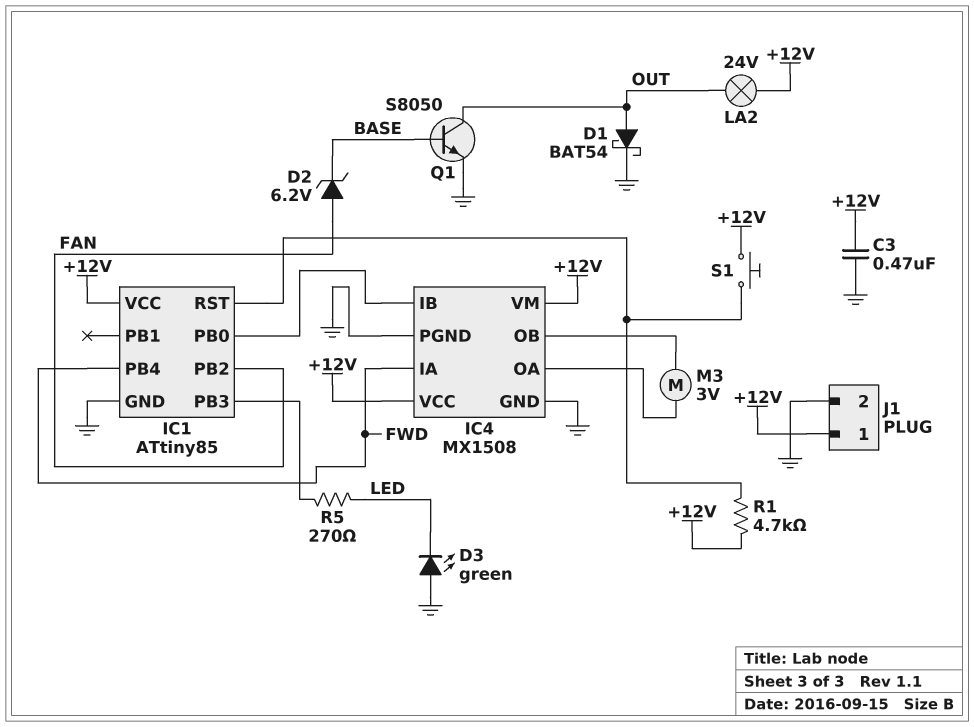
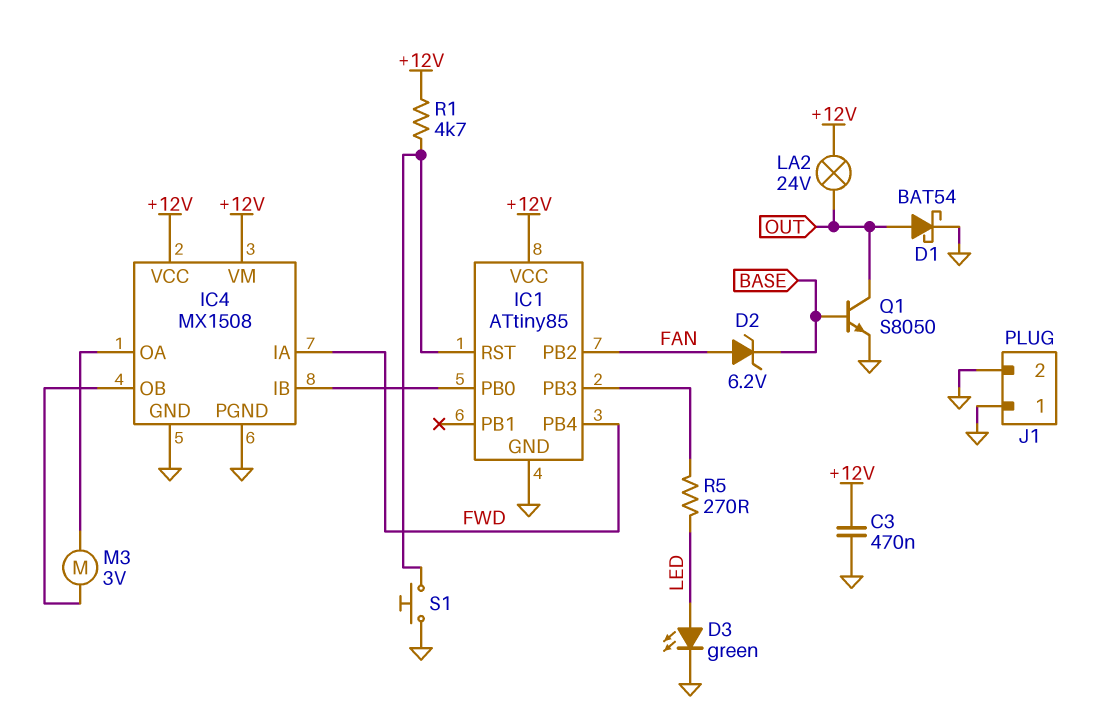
D3: LED green (A GND, K LED) -> LED green (A LED, K GND)
J1 pin 1: +12V -> GND
S1: button (+12V, IC1/RST) -> button (GND, IC1/RST)

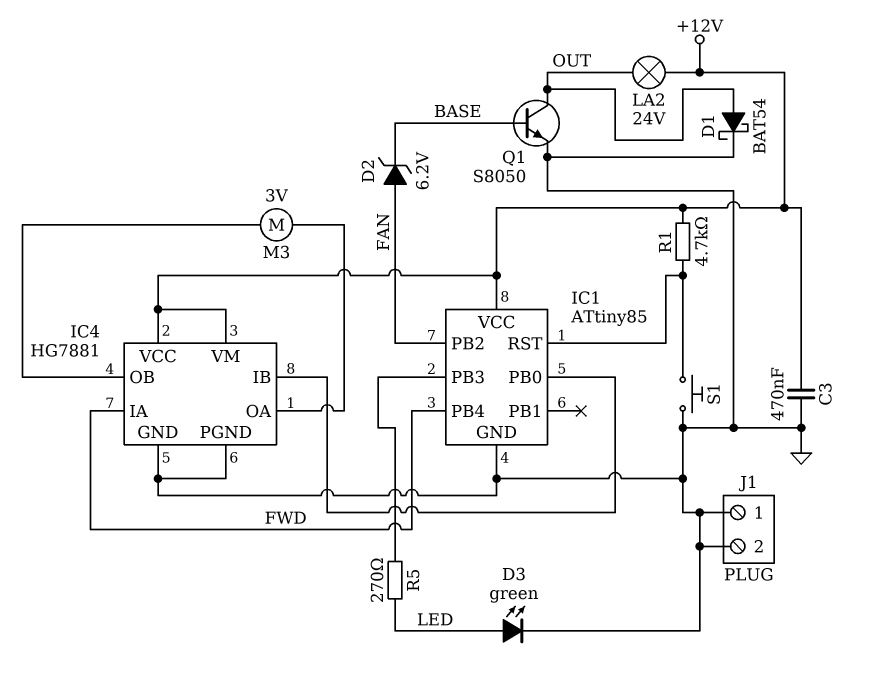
IC4: MX1508 -> HG7881

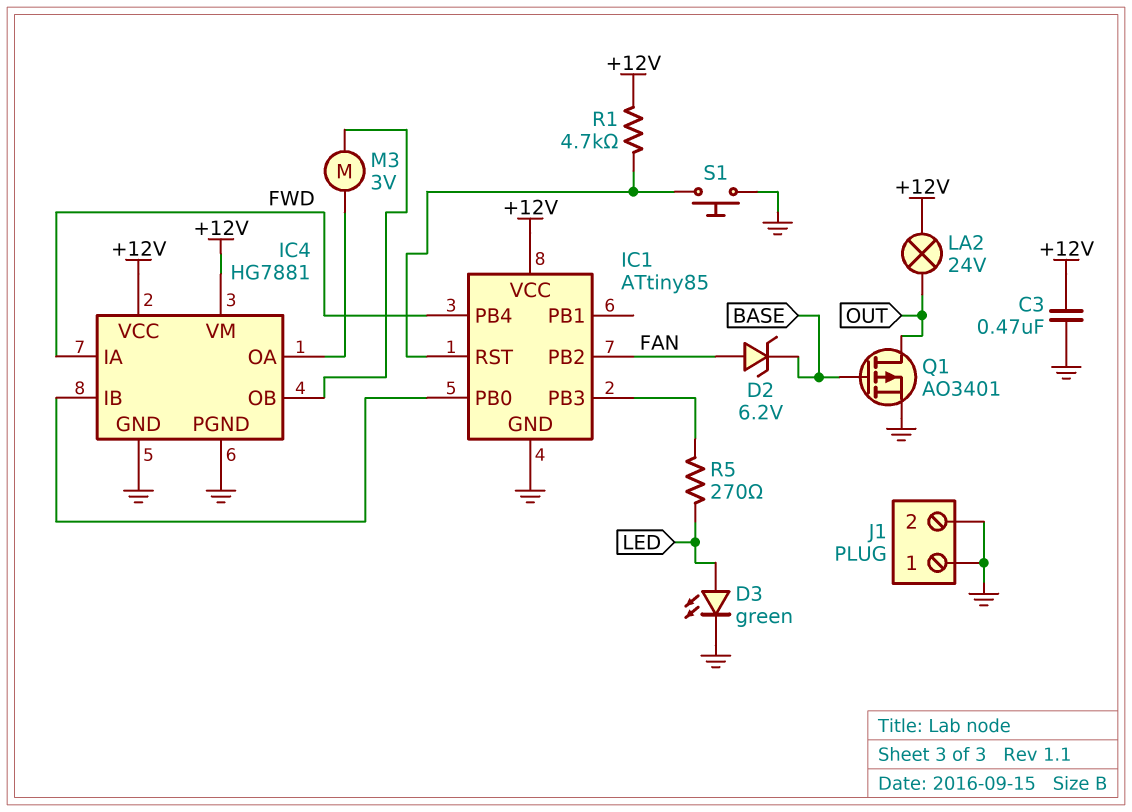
D1: schottky BAT54 (A OUT, K GND) -> none
Q1: NPN S8050 (B BASE, C OUT, E GND) -> PMOS AO3401 (G BASE, D OUT, S GND)

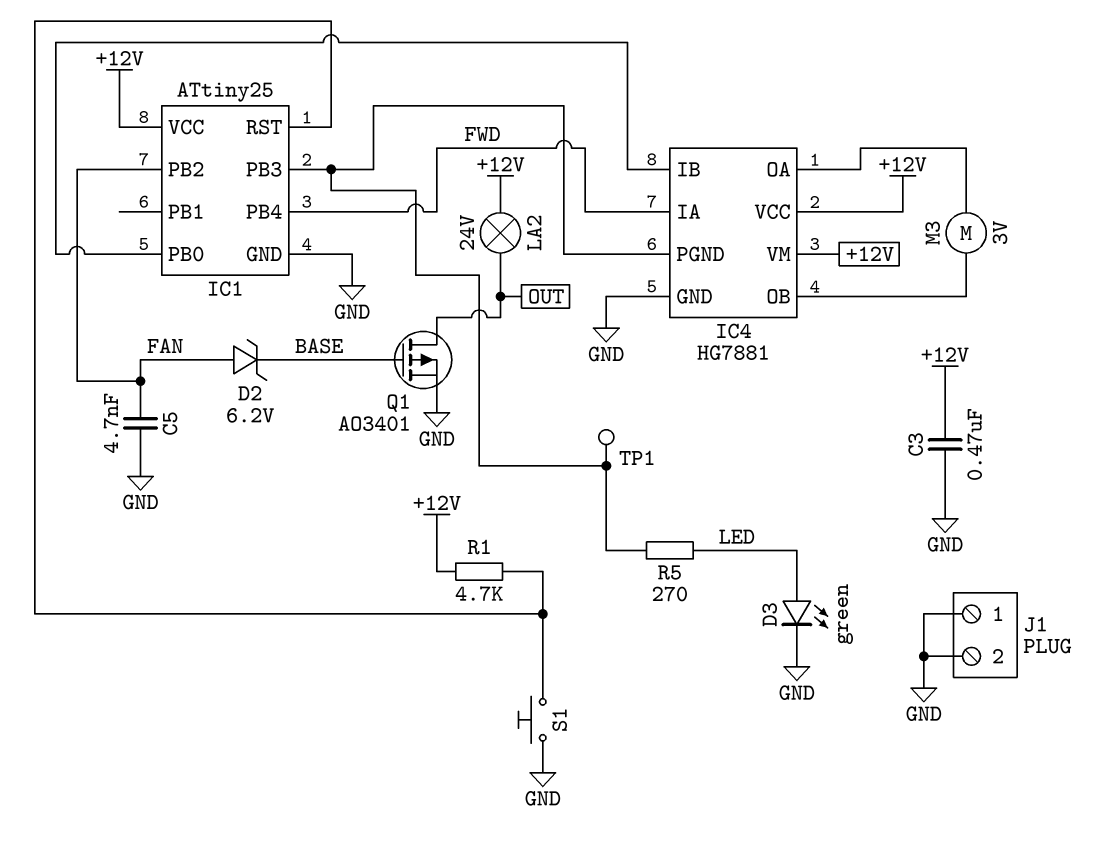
C5: none -> 4.7nF (FAN, GND)
IC1: ATtiny85 -> ATtiny25
IC4 pin PGND: GND -> IC1/PB3
TP1: none -> test point (IC1/PB3)

